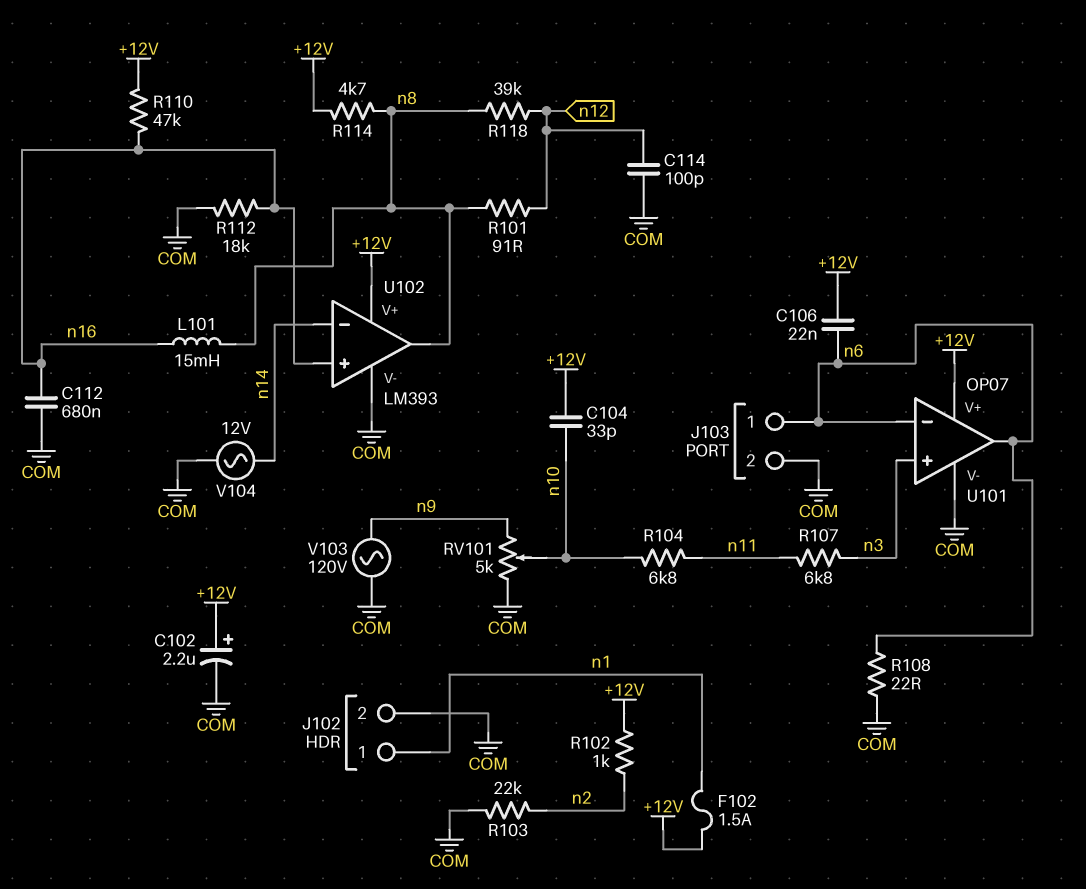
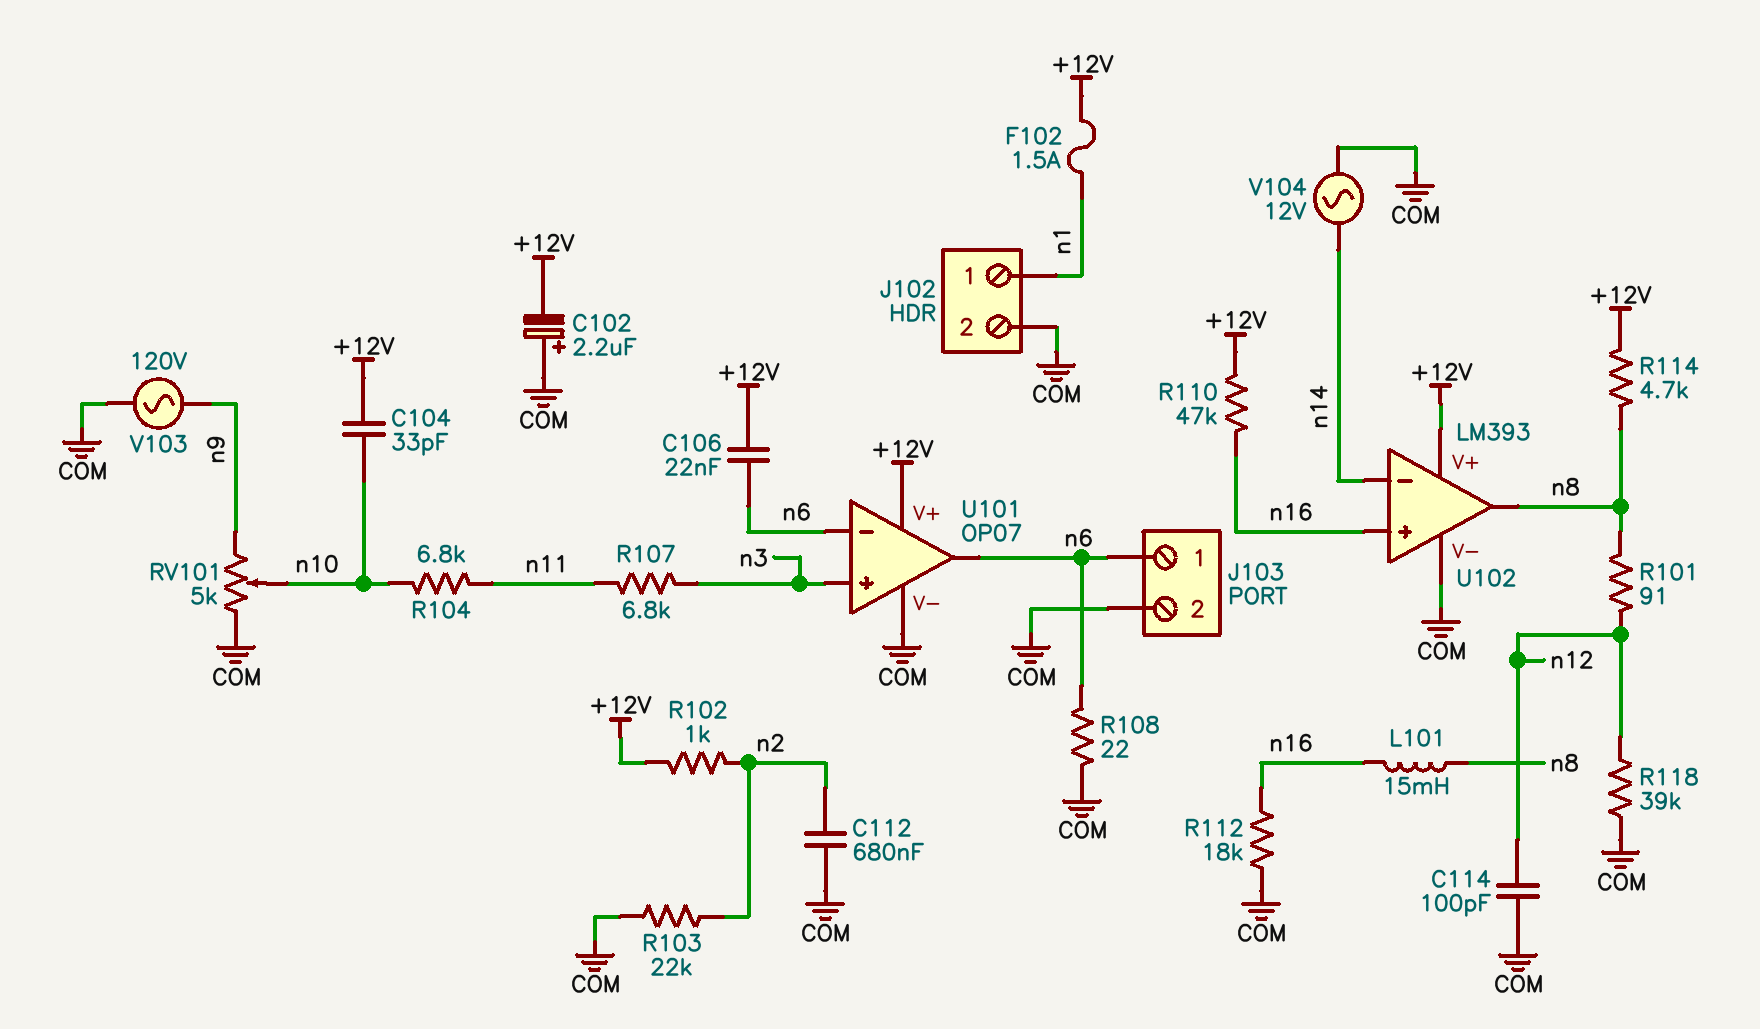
C102: 2.2uF (plus +12V, minus COM) -> 2.2uF (plus COM, minus +12V)
C112: 680nF (COM, n16) -> 680nF (COM, n2)
R118: 39k (n8, n12) -> 39k (COM, n12)

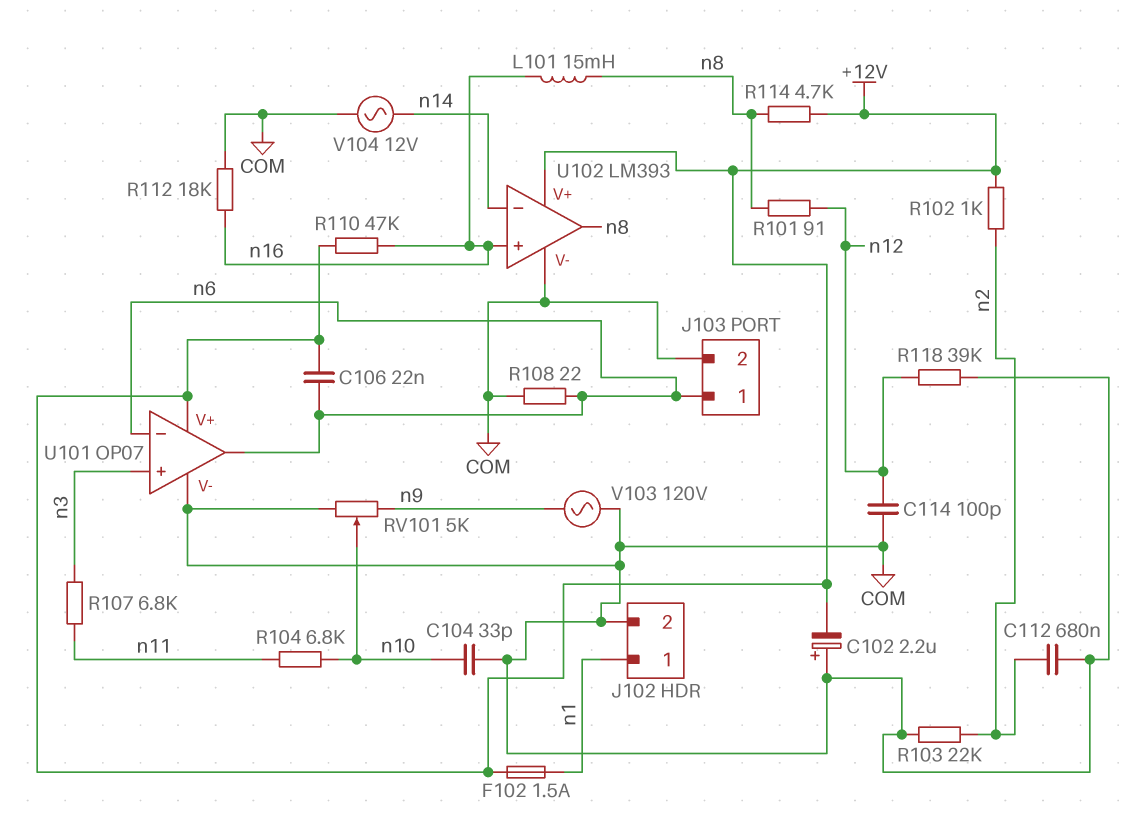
C104: 33pF (+12V, n10) -> 33pF (COM, n10)

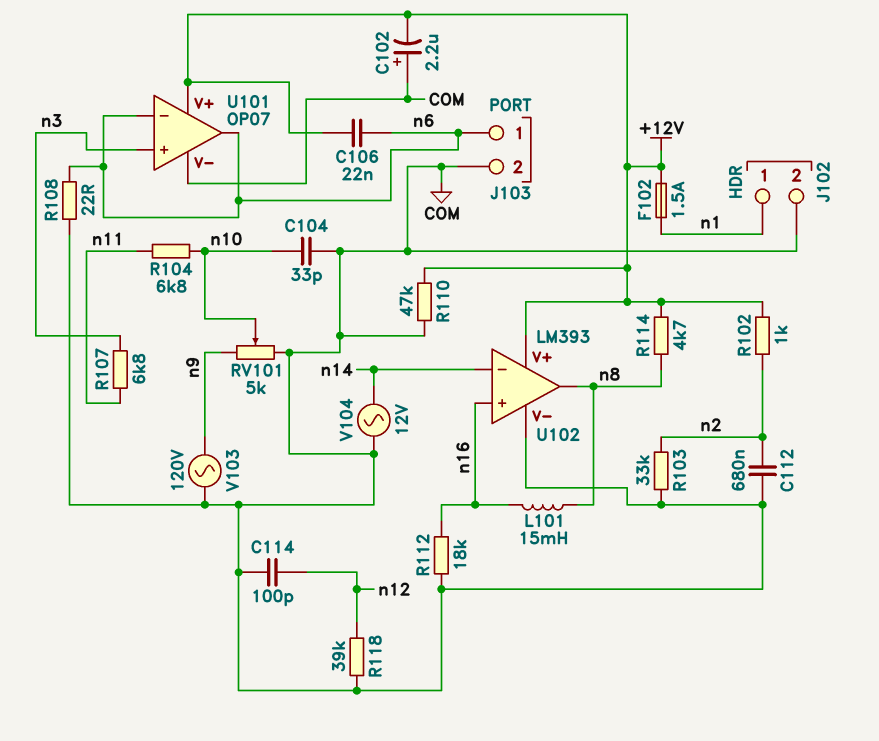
R101: 91 (n8, n12) -> none
R103: 22k (COM, n2) -> 33k (COM, n2)
R110: 47k (+12V, n16) -> 47k (+12V, COM)

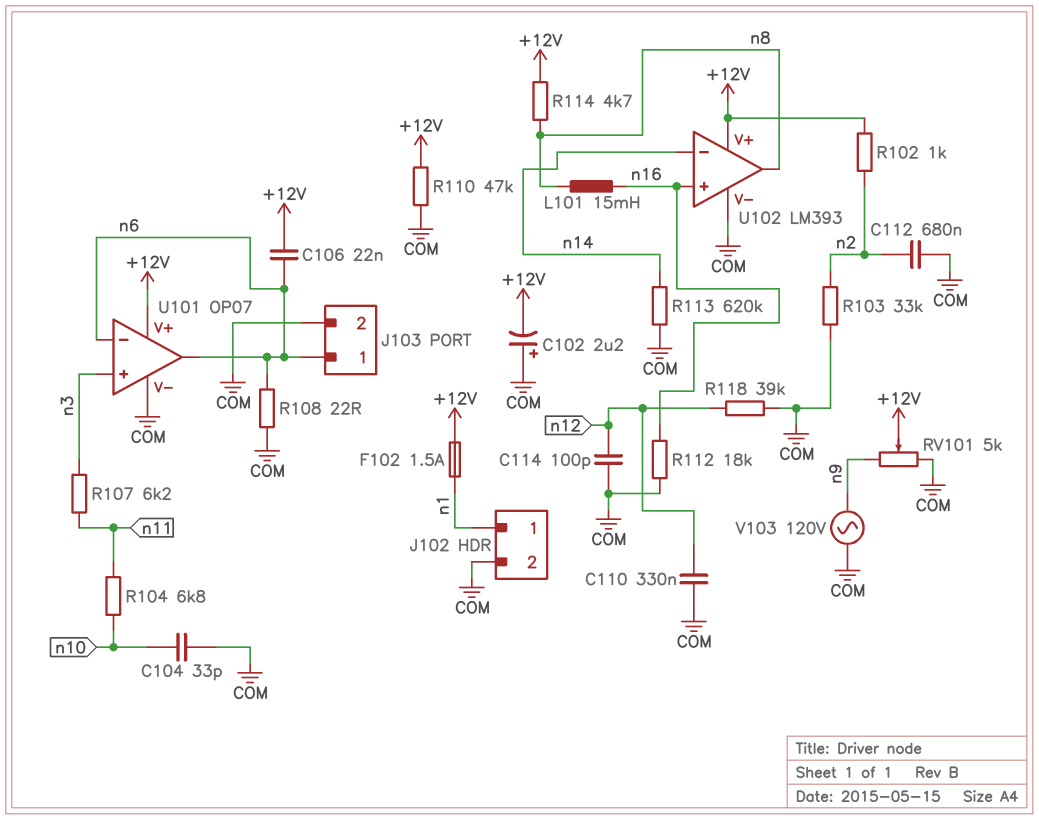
C110: none -> 330nF (COM, n12)
R107: 6.8k (n3, n11) -> 6.2k (n3, n11)
R113: none -> 620k (COM, n14)
RV101: 5k (COM, n9, wiper n10) -> 5k (COM, n9, wiper +12V)
V104: AC 12V (COM, n14) -> none

